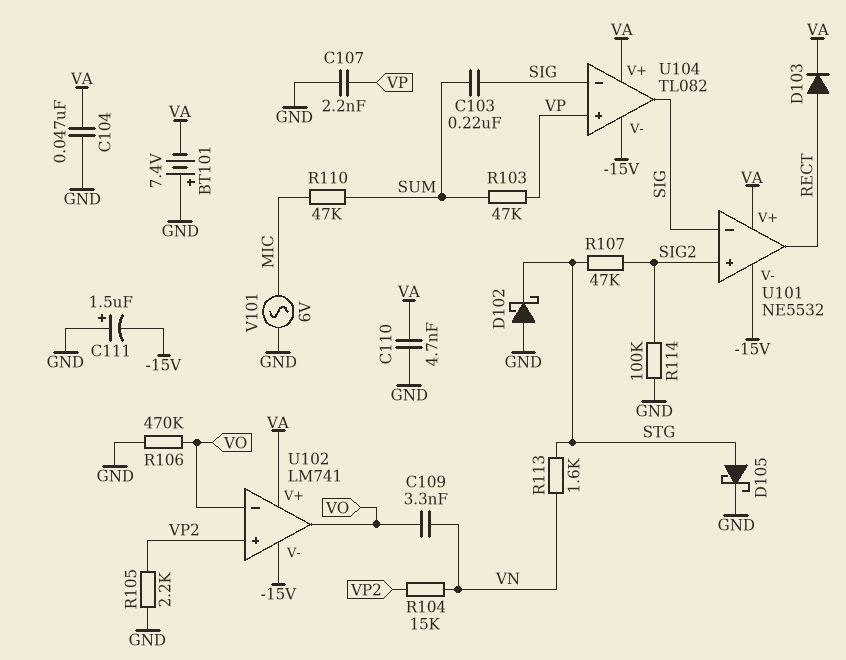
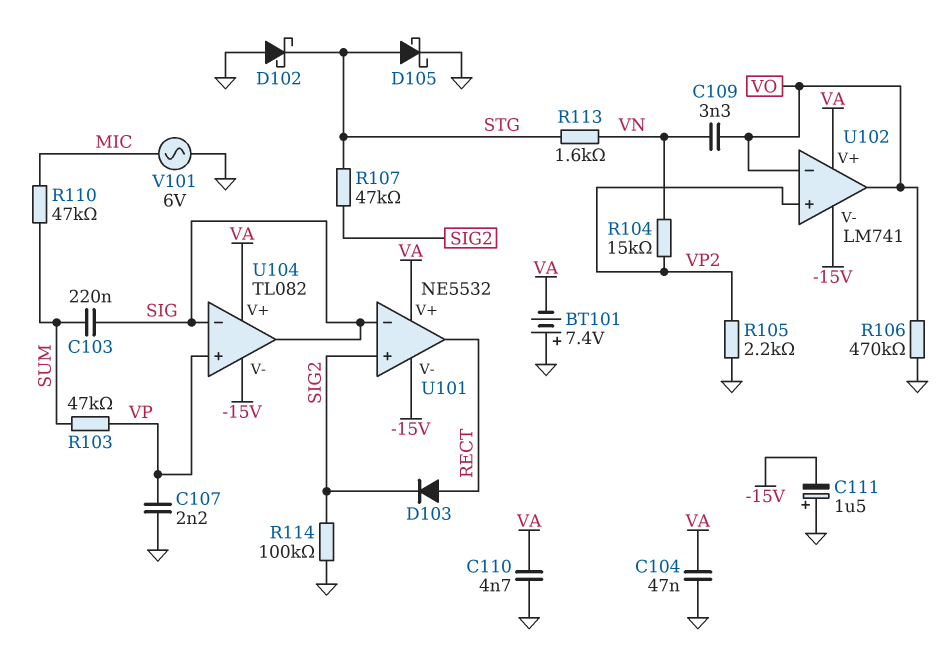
D103: diode (A RECT, K VA) -> diode (A RECT, K SIG2)

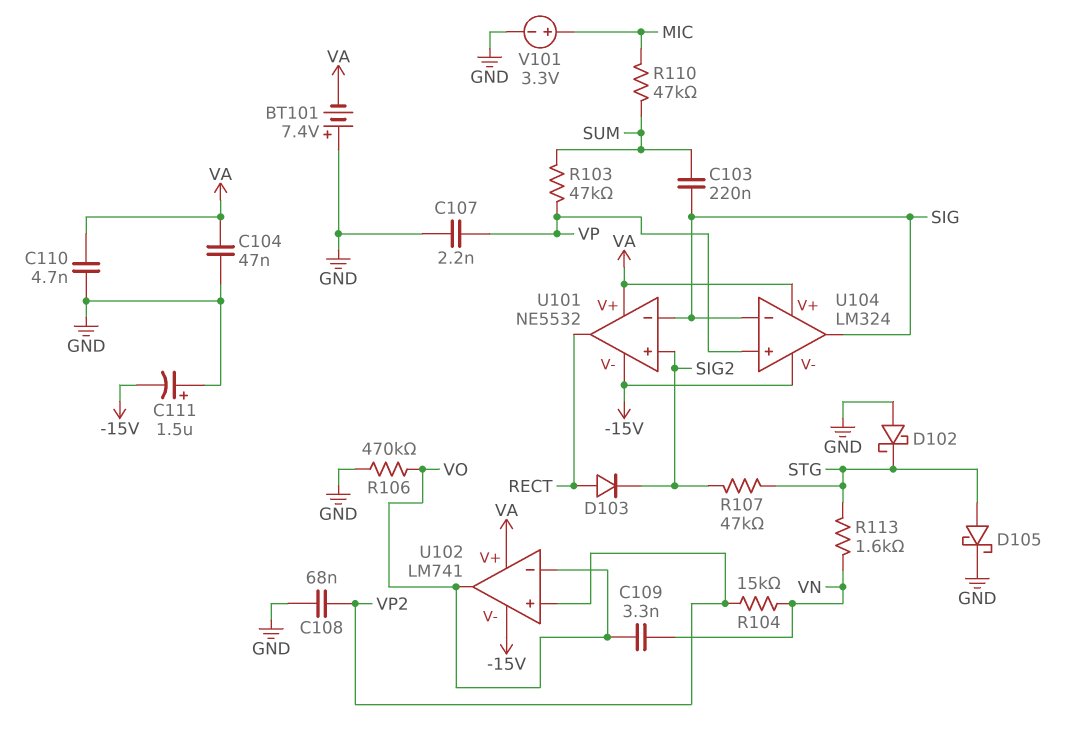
C108: none -> 68nF (GND, VP2)
R105: 2.2k (GND, VP2) -> none
R114: 100k (GND, SIG2) -> none
U104: TL082 -> LM324
V101: AC 6V (GND, MIC) -> 3.3V (plus MIC, minus GND)

